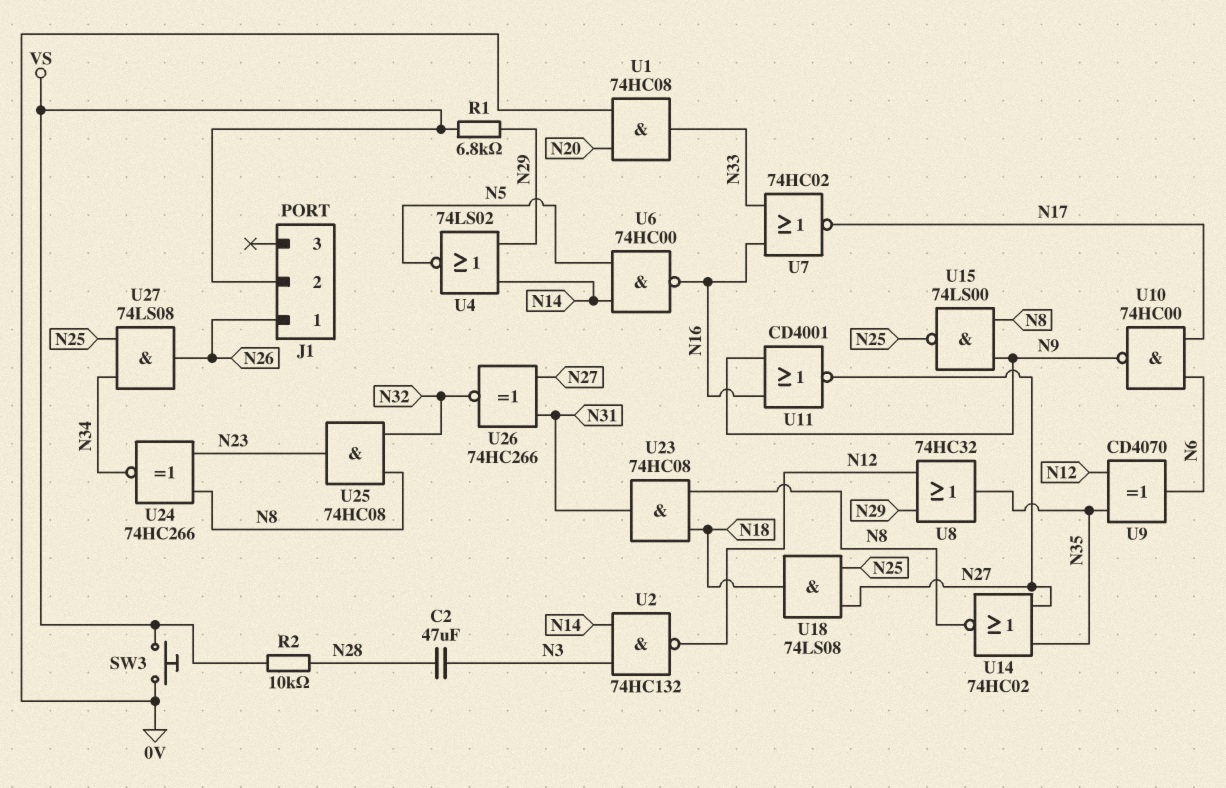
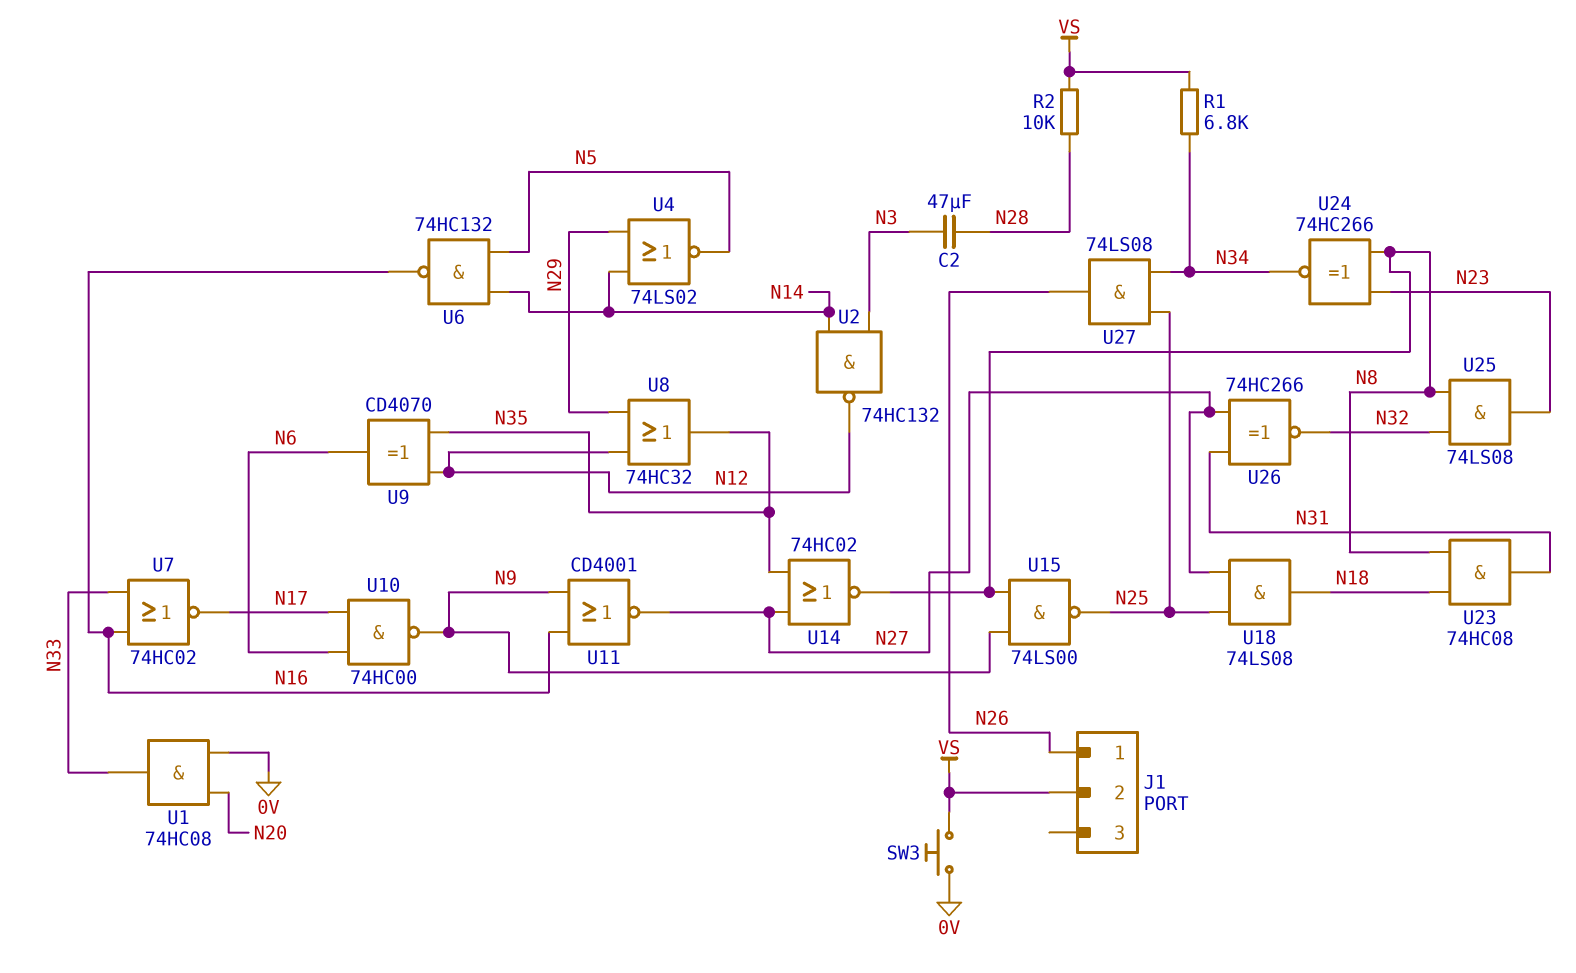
R1: 6.8k (N29, VS) -> 6.8k (N34, VS)
U6: NAND 74HC00 (in N5, in N14, out N16) -> NAND 74HC132 (in N5, in N14, out N16)
U25: AND 74HC08 (in N8, in N32, out N23) -> AND 74LS08 (in N8, in N32, out N23)

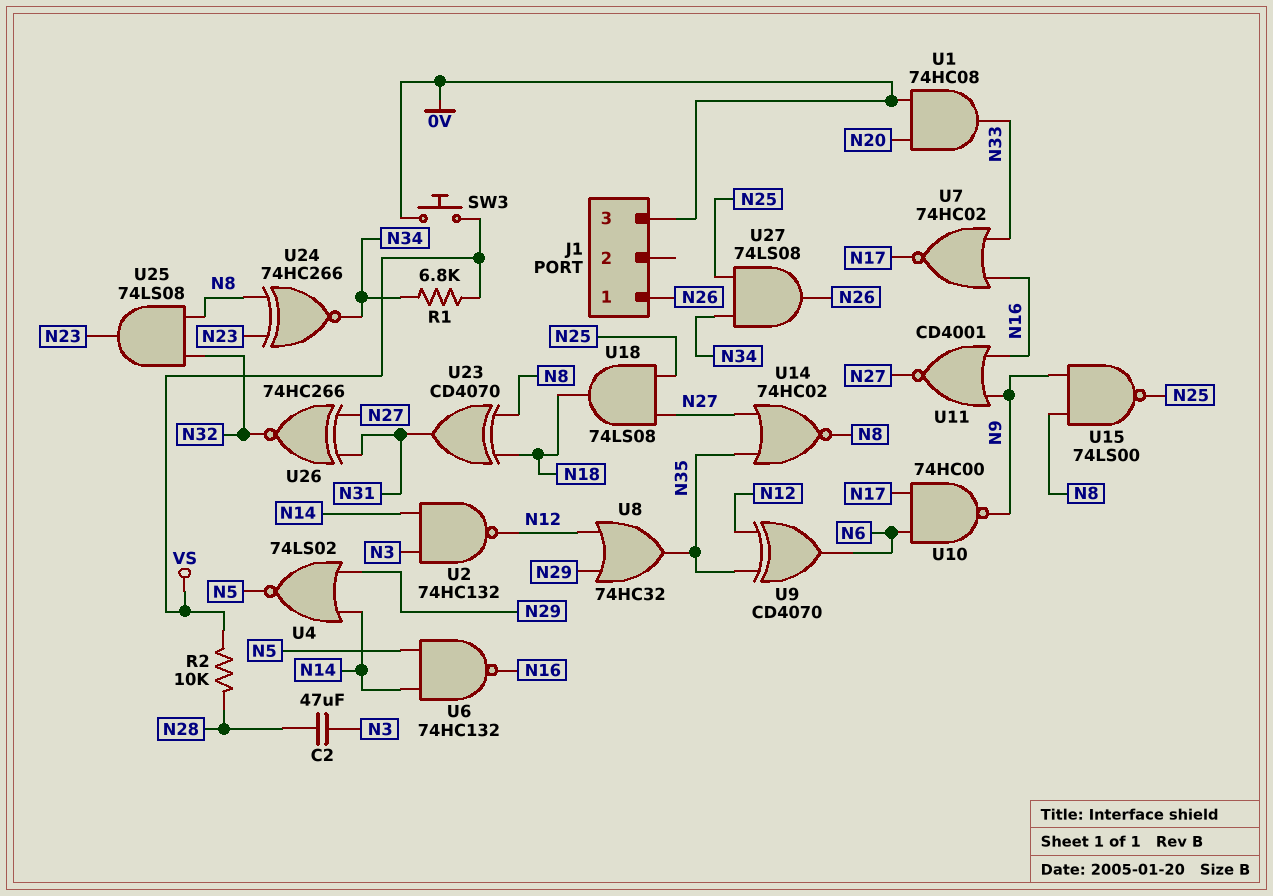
J1 pin 2: VS -> none
J1 pin 3: none -> 0V
U23: AND 74HC08 (in N8, in N18, out N31) -> XOR CD4070 (in N8, in N18, out N31)

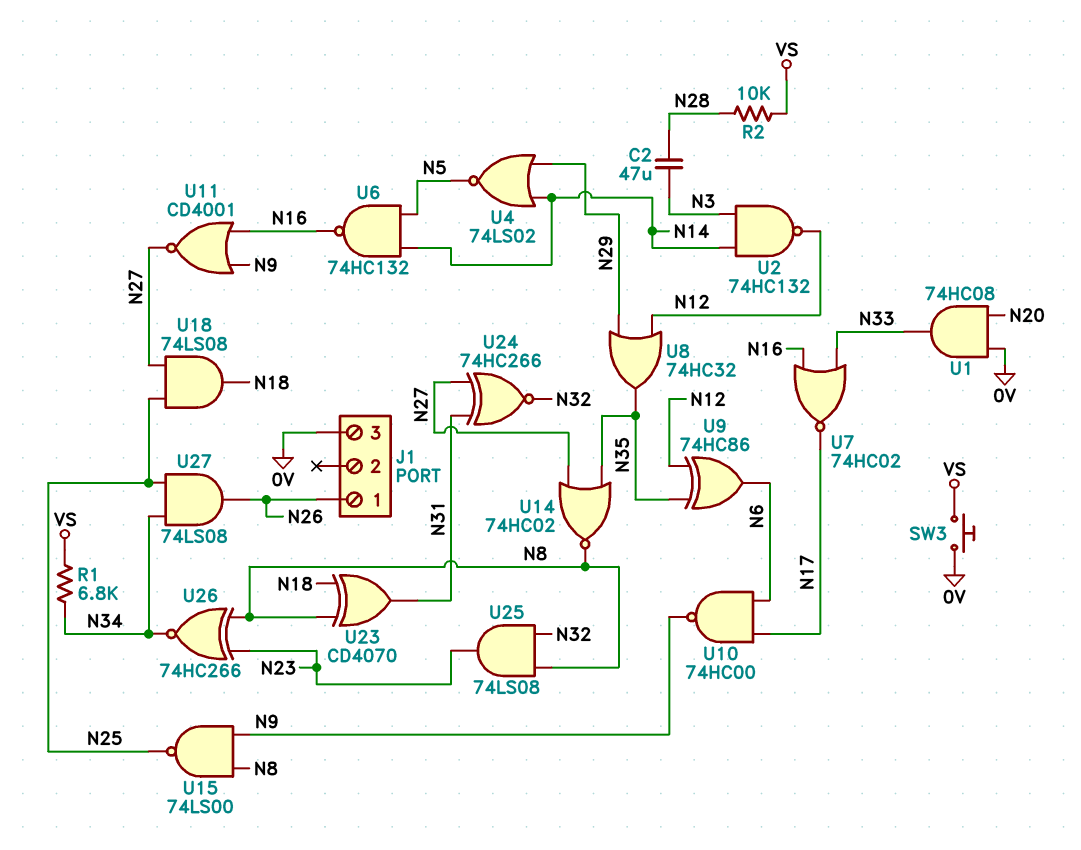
U9: XOR CD4070 (in N12, in N35, out N6) -> XOR 74HC86 (in N12, in N35, out N6)
U24: XNOR 74HC266 (in N8, in N23, out N34) -> XNOR 74HC266 (in N27, in N31, out N32)
U26: XNOR 74HC266 (in N27, in N31, out N32) -> XNOR 74HC266 (in N8, in N23, out N34)

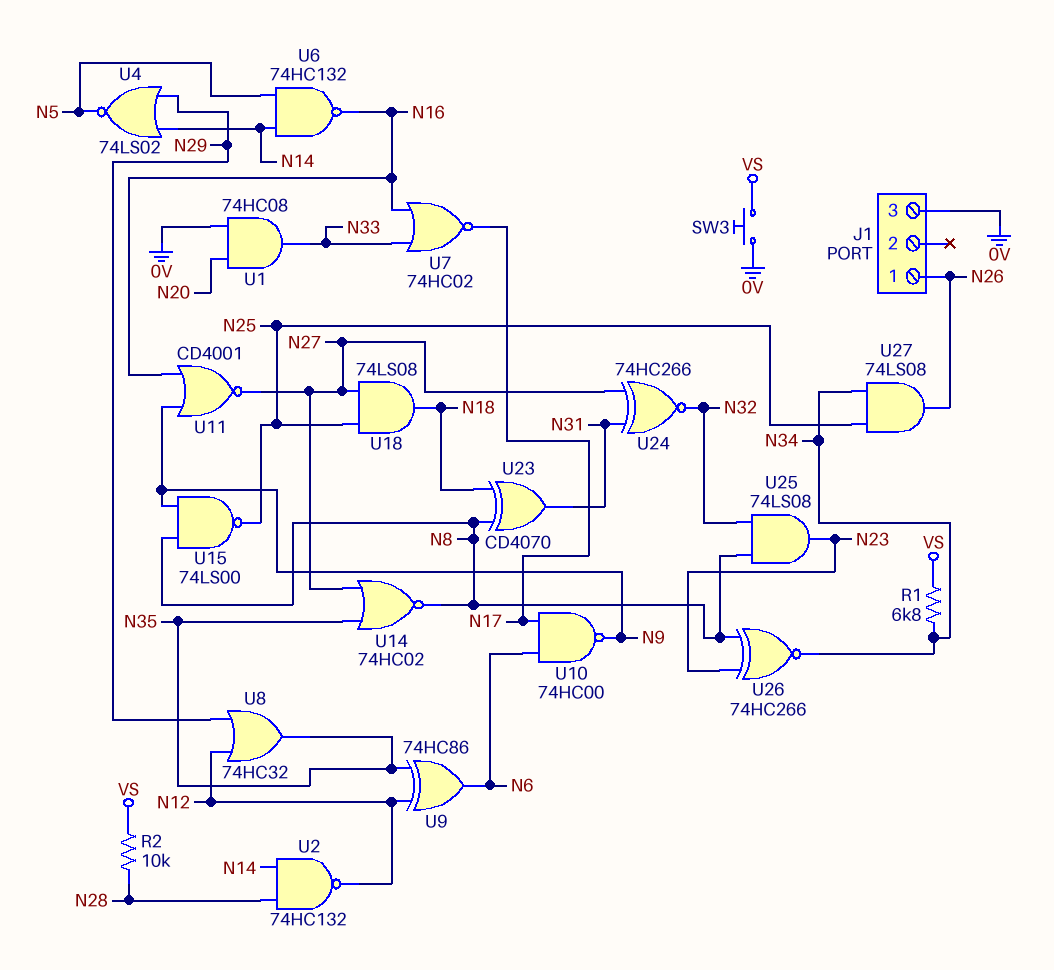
C2: 47uF (N3, N28) -> none
U2: NAND 74HC132 (in N3, in N14, out N12) -> NAND 74HC132 (in N14, in N28, out N12)

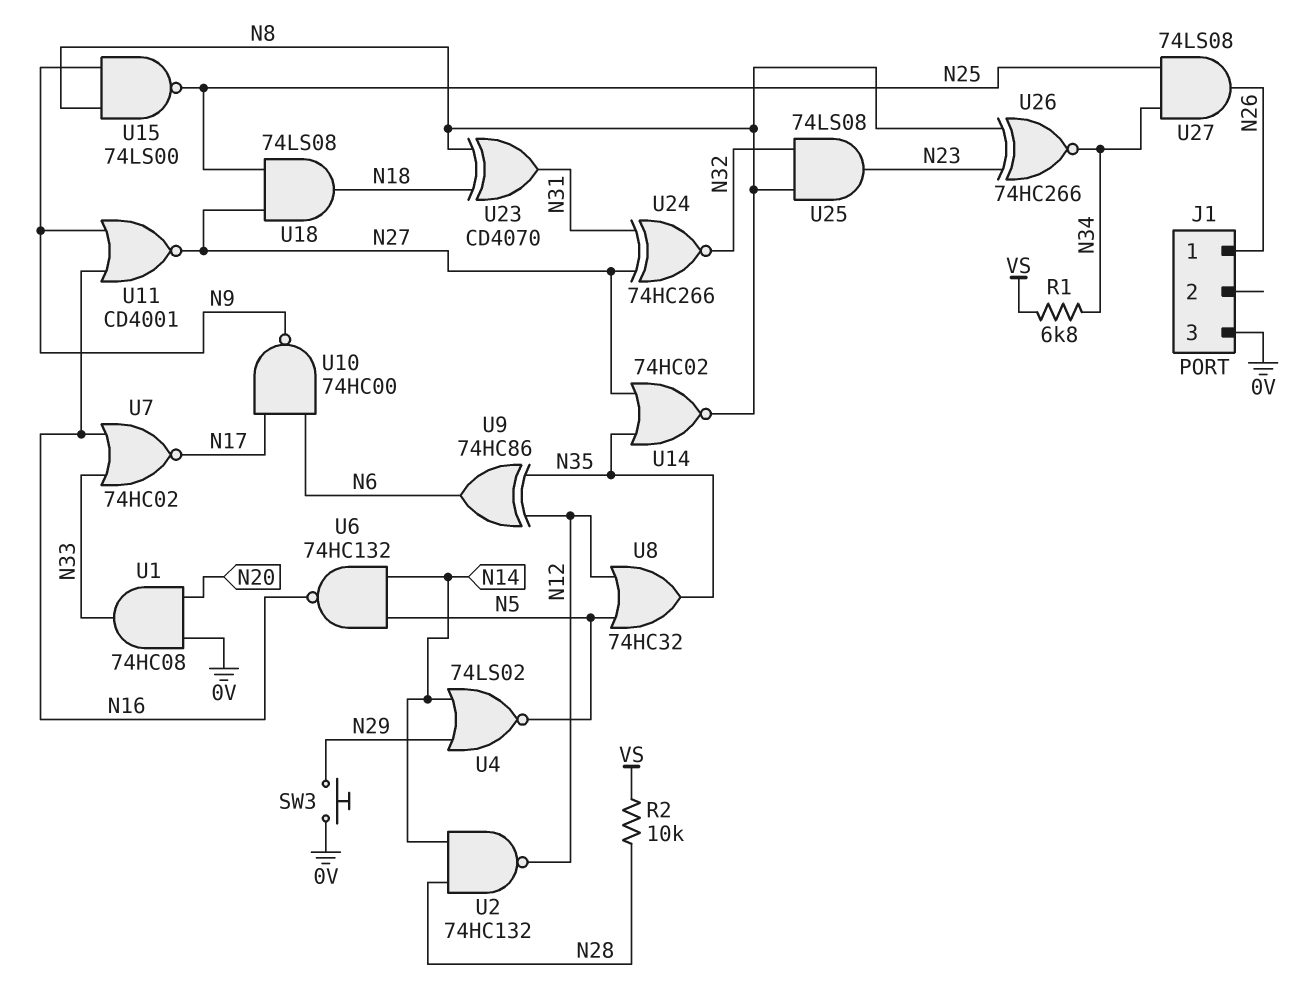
SW3: button (0V, VS) -> button (0V, N29)
U8: OR 74HC32 (in N12, in N29, out N35) -> OR 74HC32 (in N5, in N12, out N35)

